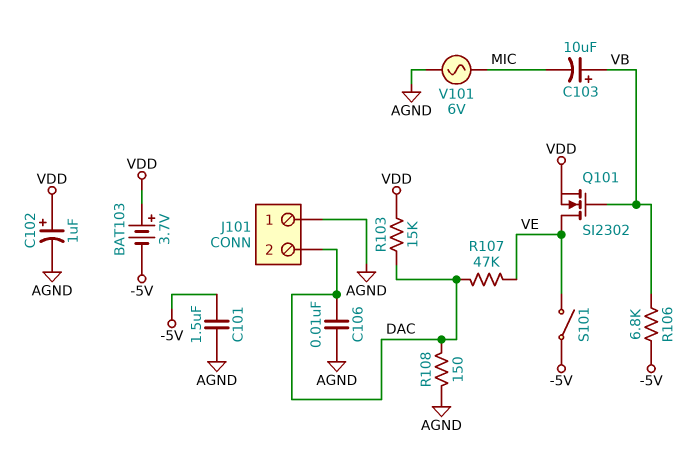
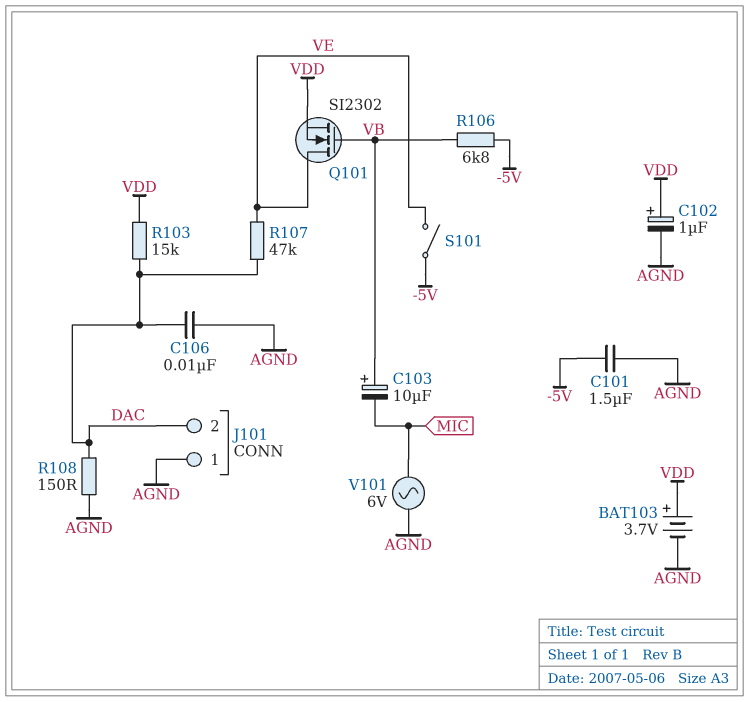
BAT103: 3.7V (plus VDD, minus -5V) -> 3.7V (plus VDD, minus AGND)

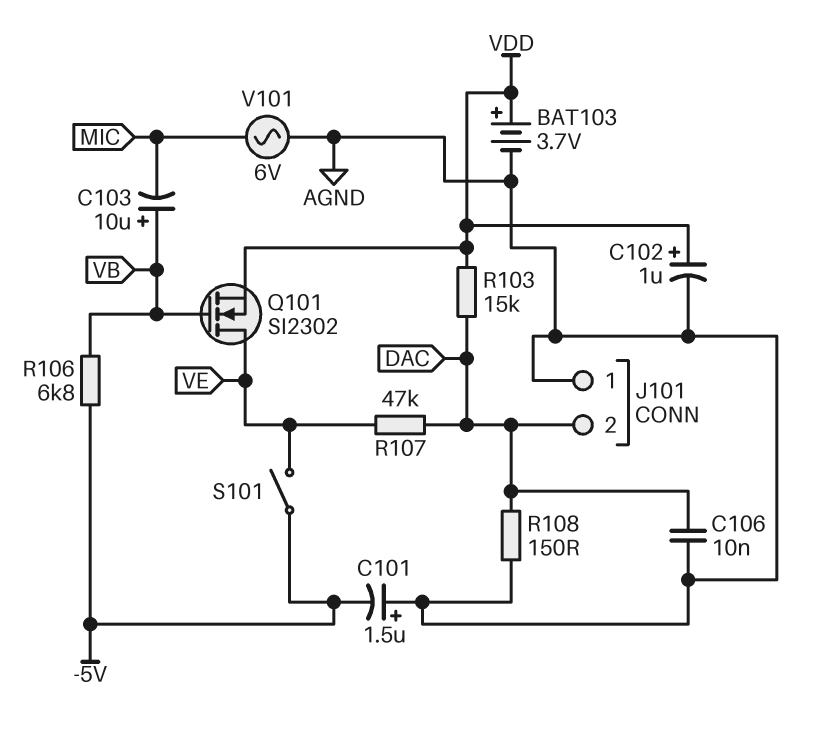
C101: 1.5uF (-5V, AGND) -> 1.5uF (plus AGND, minus -5V)

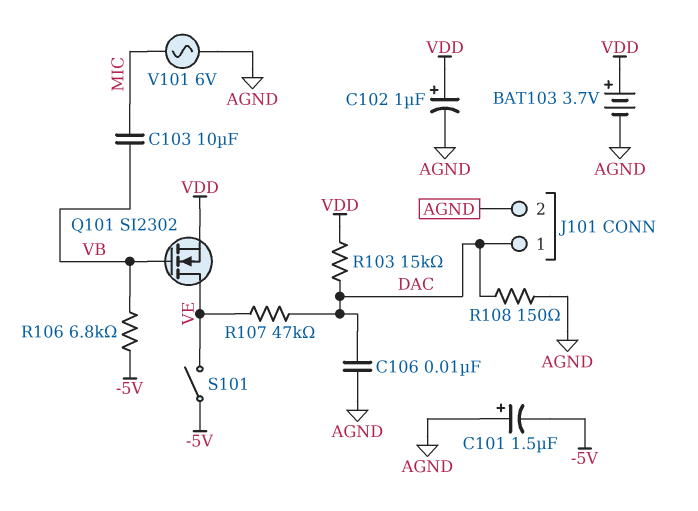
C103: 10uF (plus VB, minus MIC) -> 10uF (MIC, VB)
J101 pin 1: AGND -> DAC
J101 pin 2: DAC -> AGND

